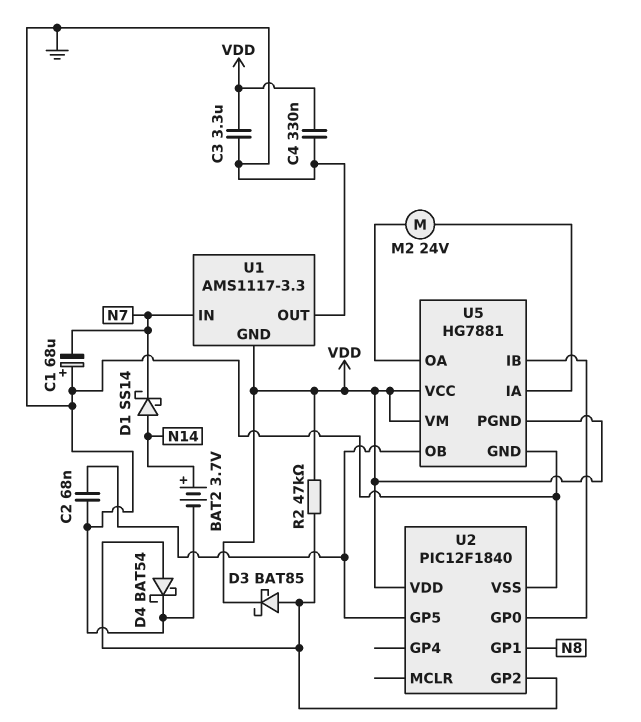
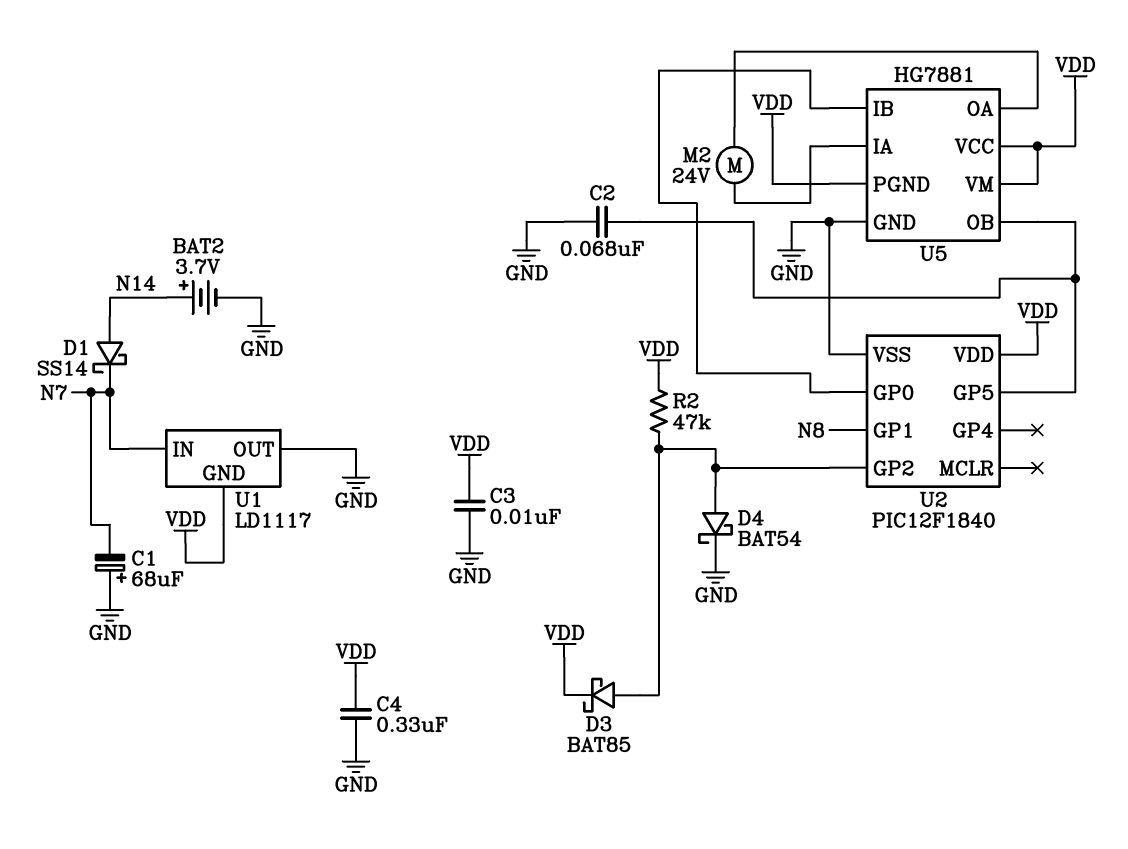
C3: 3.3uF (GND, VDD) -> 10nF (GND, VDD)
U1: AMS1117-3.3 -> LD1117

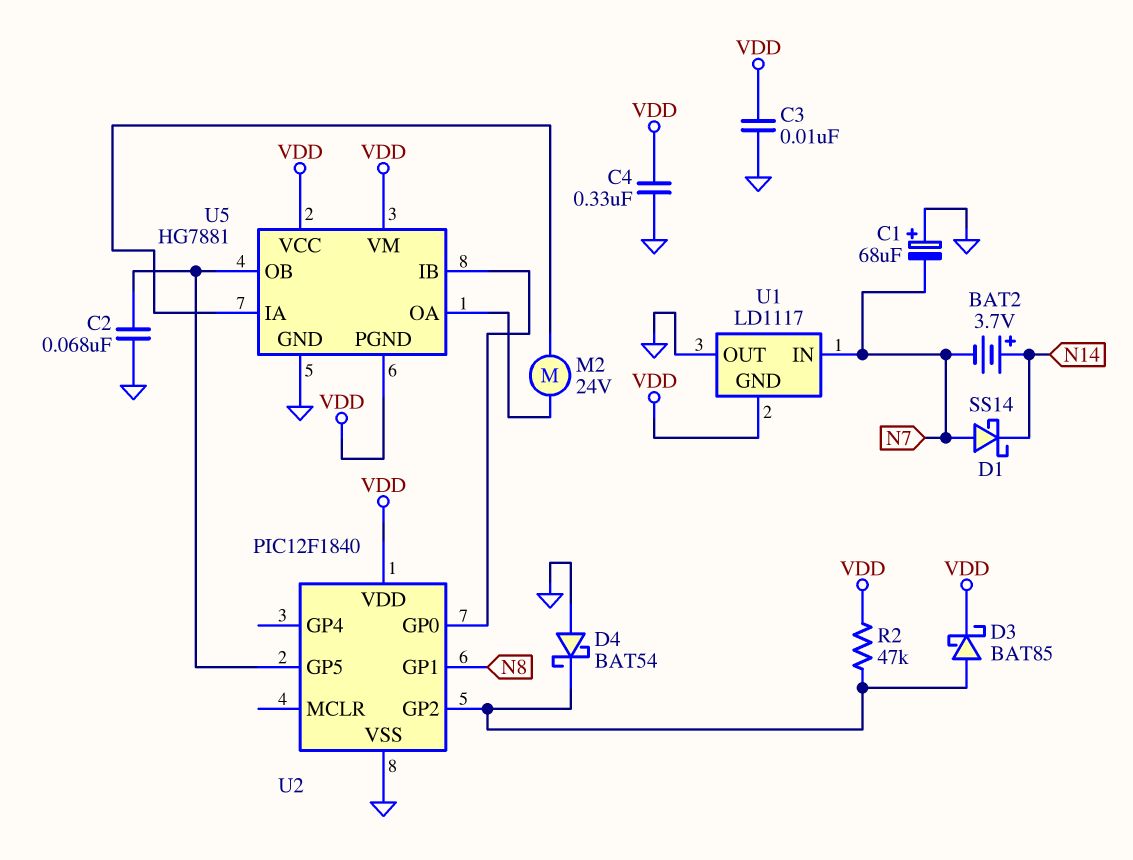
BAT2: 3.7V (plus N14, minus GND) -> 3.7V (plus N14, minus N7)
D1: schottky SS14 (A N14, K N7) -> schottky SS14 (A N7, K N14)
D4: schottky BAT54 (A U2/GP2, K GND) -> schottky BAT54 (A GND, K U2/GP2)

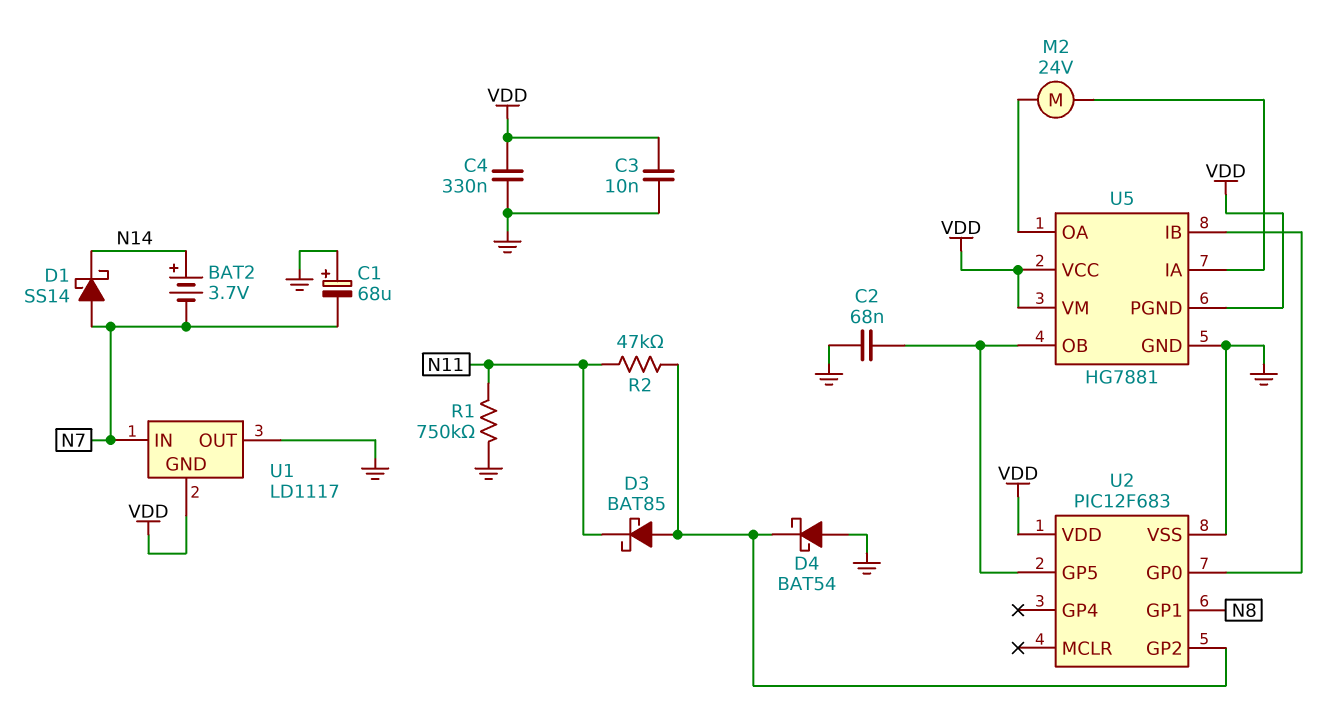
D3: schottky BAT85 (A U2/GP2, K VDD) -> schottky BAT85 (A U2/GP2, K N11)
R1: none -> 750k (GND, N11)
R2: 47k (U2/GP2, VDD) -> 47k (N11, U2/GP2)
U2: PIC12F1840 -> PIC12F683

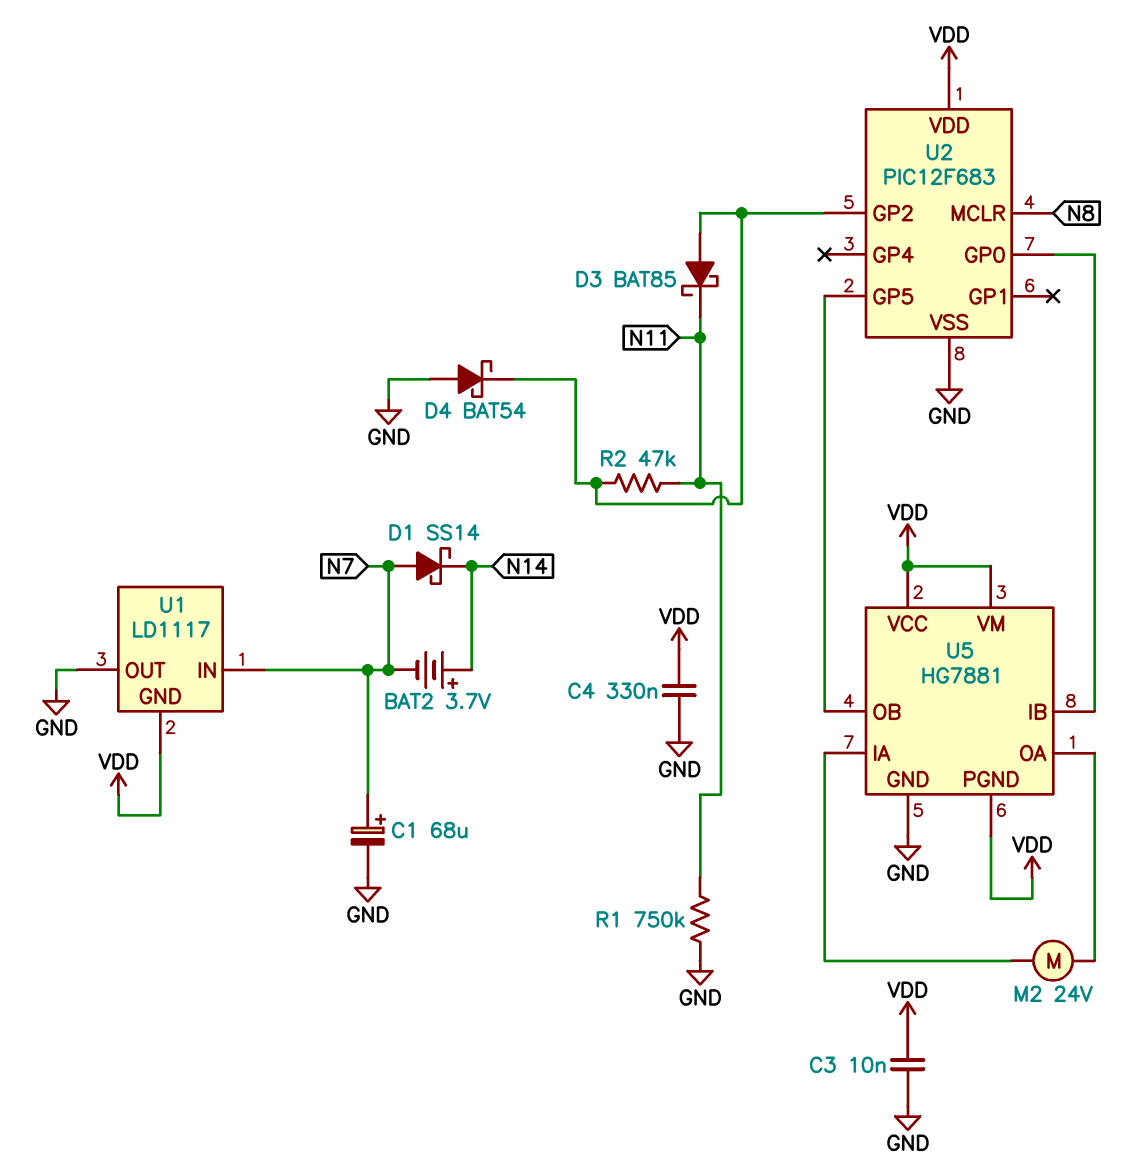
C1: 68uF (plus GND, minus N7) -> 68uF (plus N7, minus GND)
C2: 68nF (GND, U2/GP5) -> none
U2 pin GP1: N8 -> none
U2 pin MCLR: none -> N8

